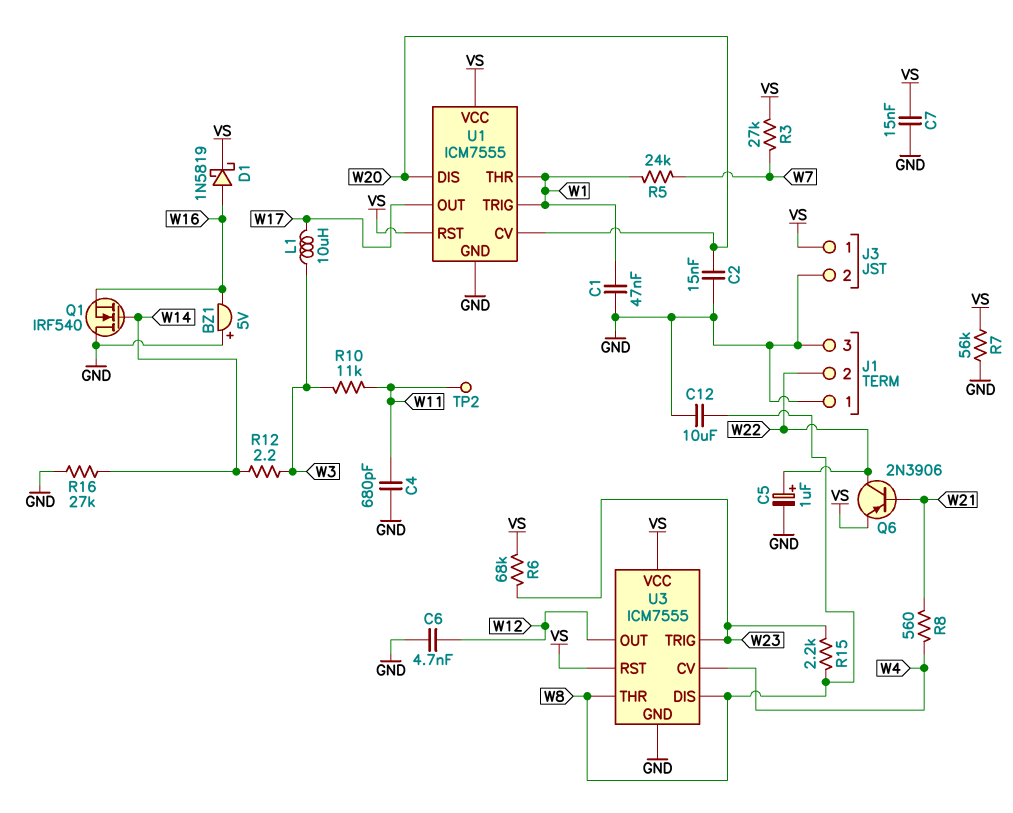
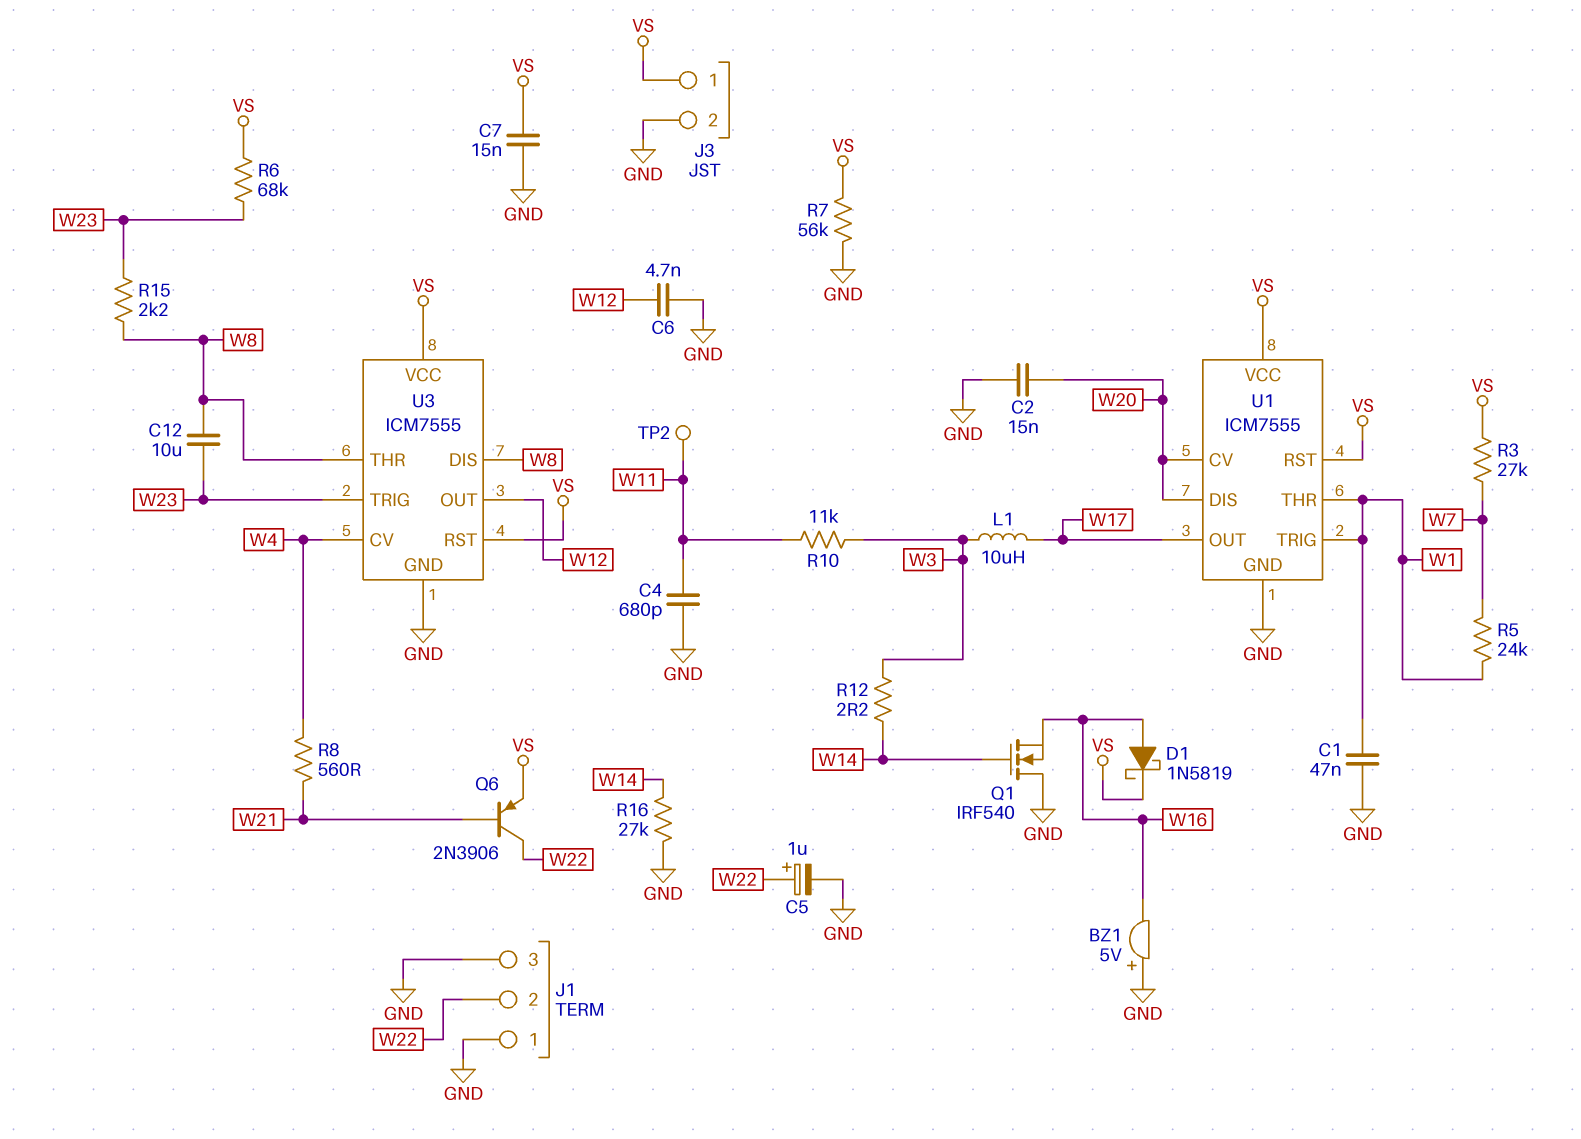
C12: 10uF (GND, W8) -> 10uF (W8, W23)

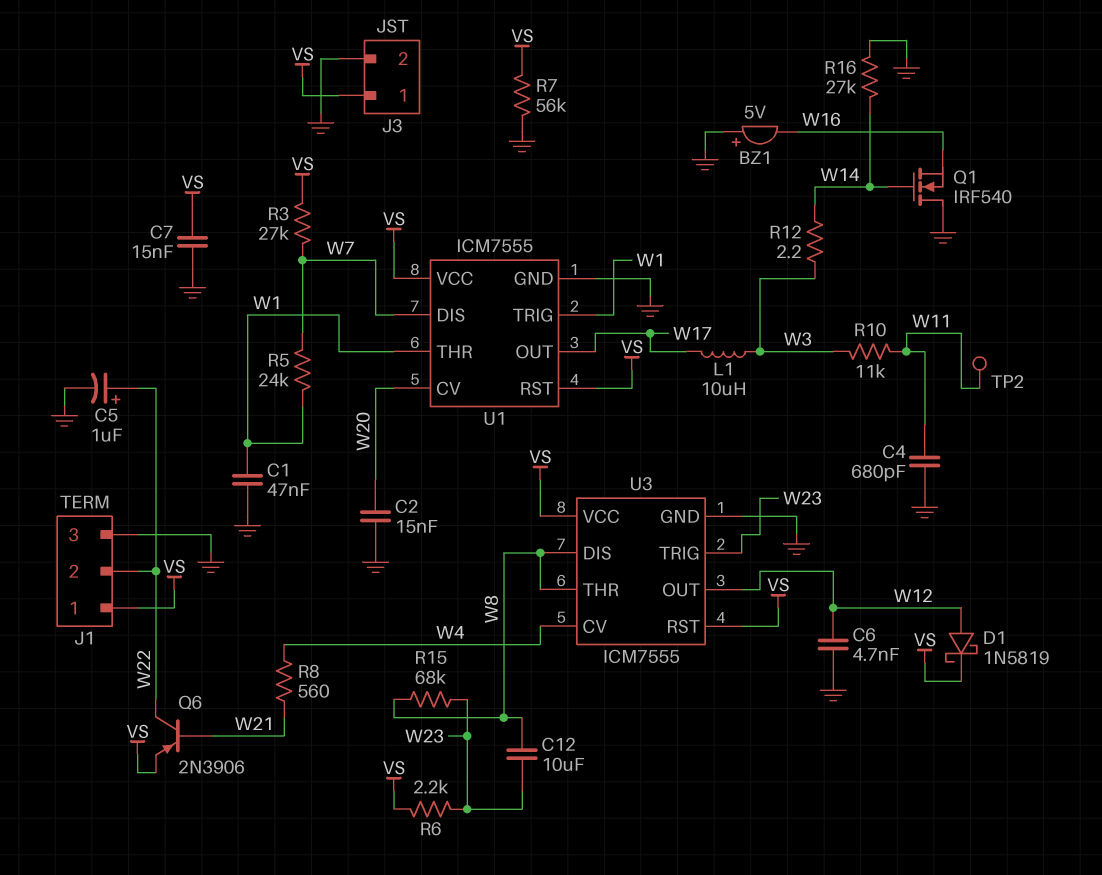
D1: schottky 1N5819 (A W16, K VS) -> schottky 1N5819 (A W12, K VS)
J1 pin 1: GND -> VS
R6: 68k (VS, W23) -> 2.2k (VS, W23)
R15: 2.2k (W8, W23) -> 68k (W8, W23)
U1 pin DIS: W20 -> W7

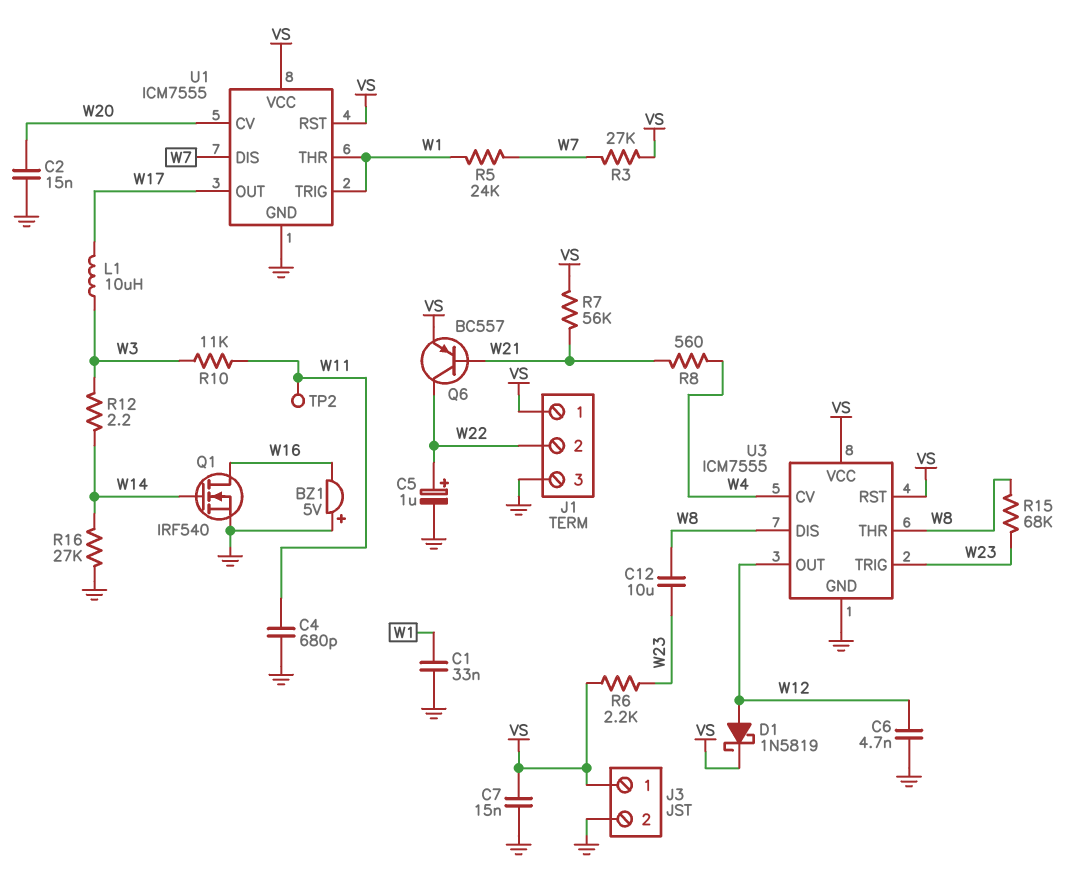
C1: 47nF (GND, W1) -> 33nF (GND, W1)
Q1: NMOS IRF540 (G W14, D GND, S W16) -> NMOS IRF540 (G W14, D W16, S GND)
Q6: PNP 2N3906 (B W21, C W22, E VS) -> PNP BC557 (B W21, C W22, E VS)
R7: 56k (GND, VS) -> 56k (VS, W21)

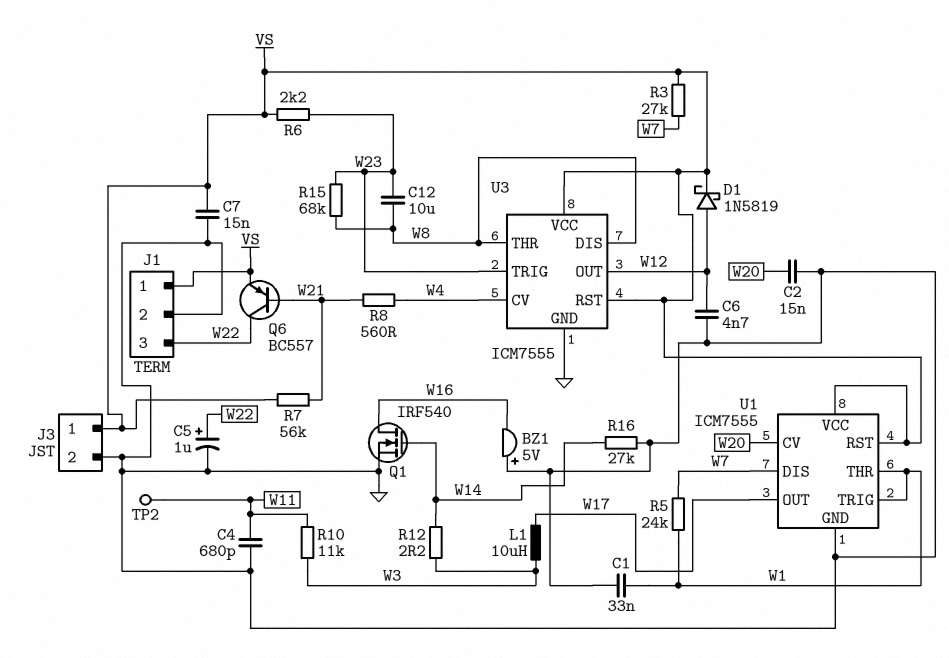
J1 pin 2: W22 -> GND
J1 pin 3: GND -> W22

